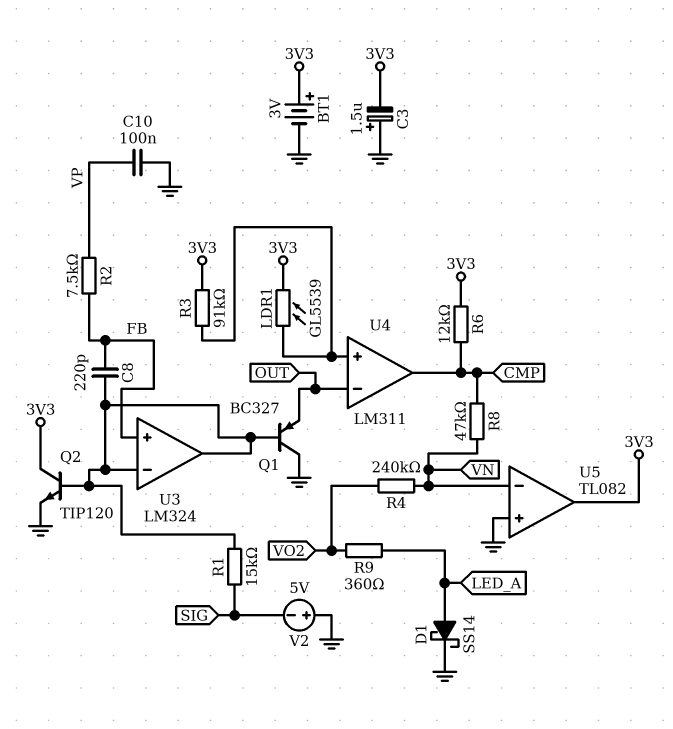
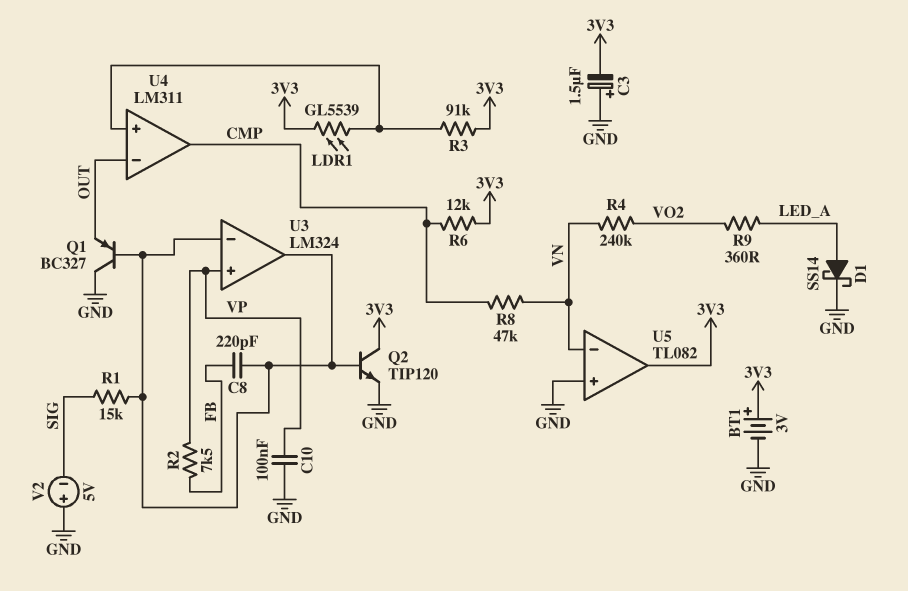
U3 pin in+: FB -> VP

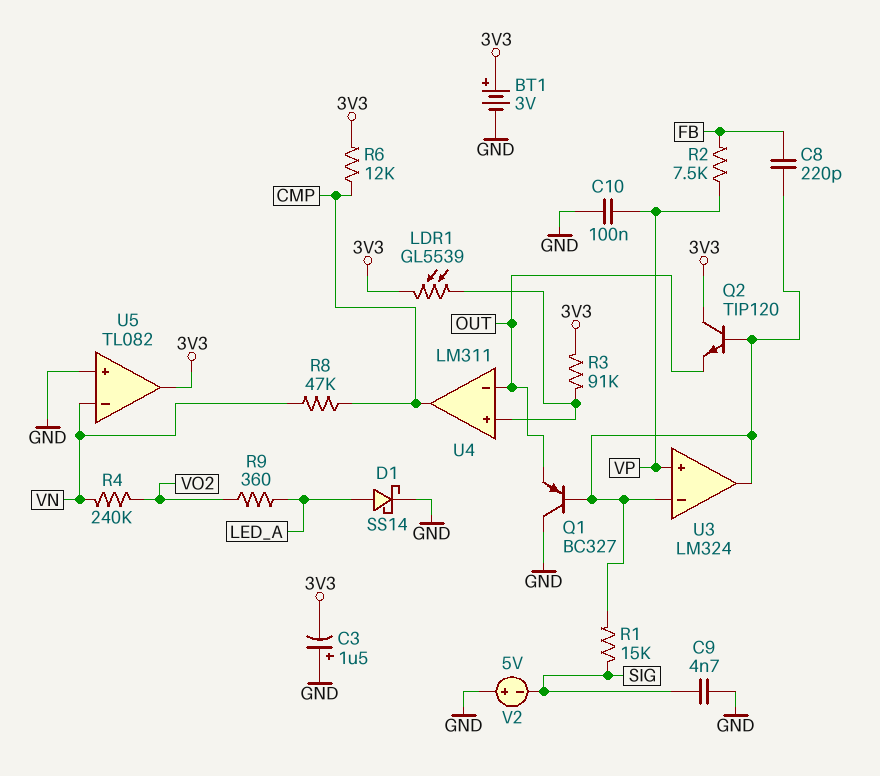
C9: none -> 4.7nF (GND, SIG)
Q2: NPN TIP120 (B U3/in-, C 3V3, E GND) -> NPN TIP120 (B U3/in-, C 3V3, E OUT)

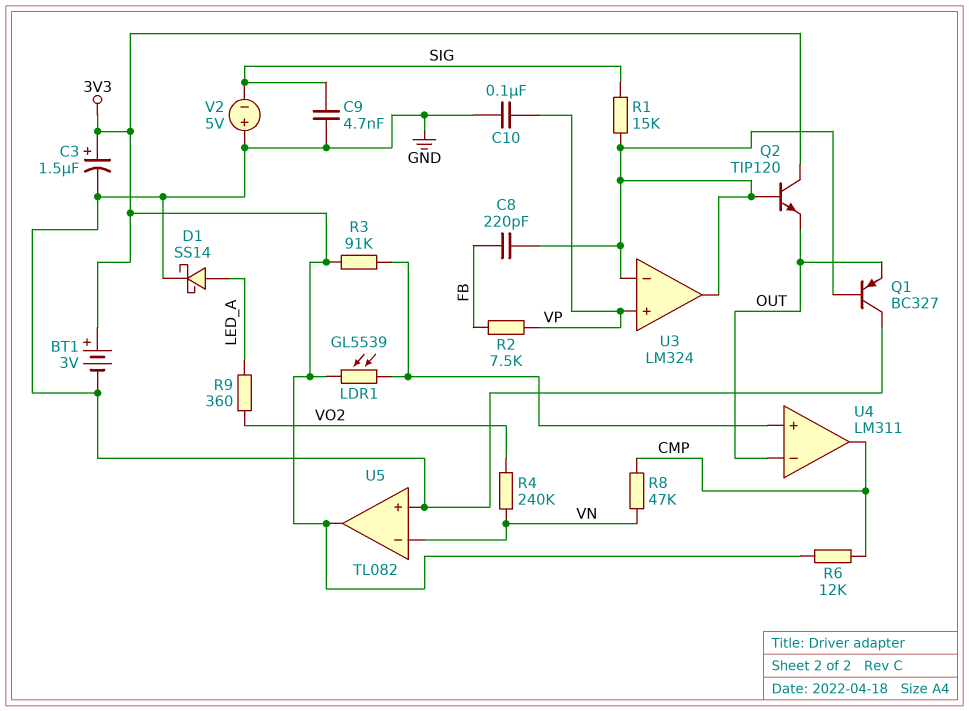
C3: 1.5uF (plus GND, minus 3V3) -> 1.5uF (plus 3V3, minus GND)

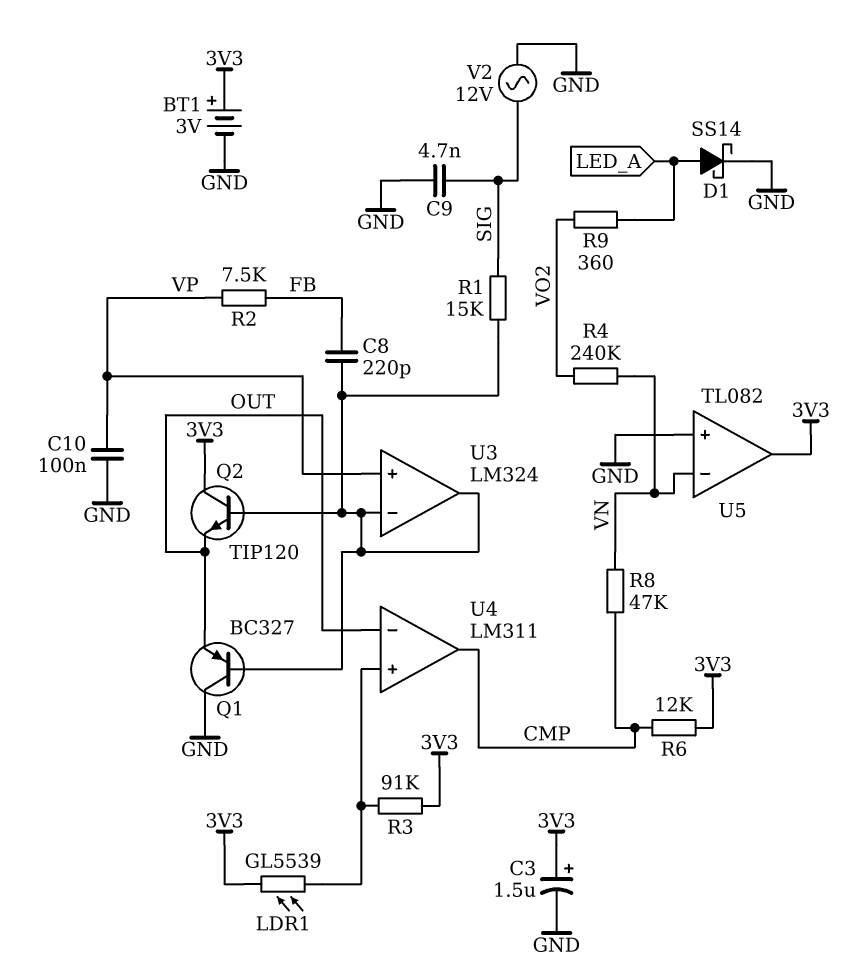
V2: 5V (plus GND, minus SIG) -> AC 12V (GND, SIG)

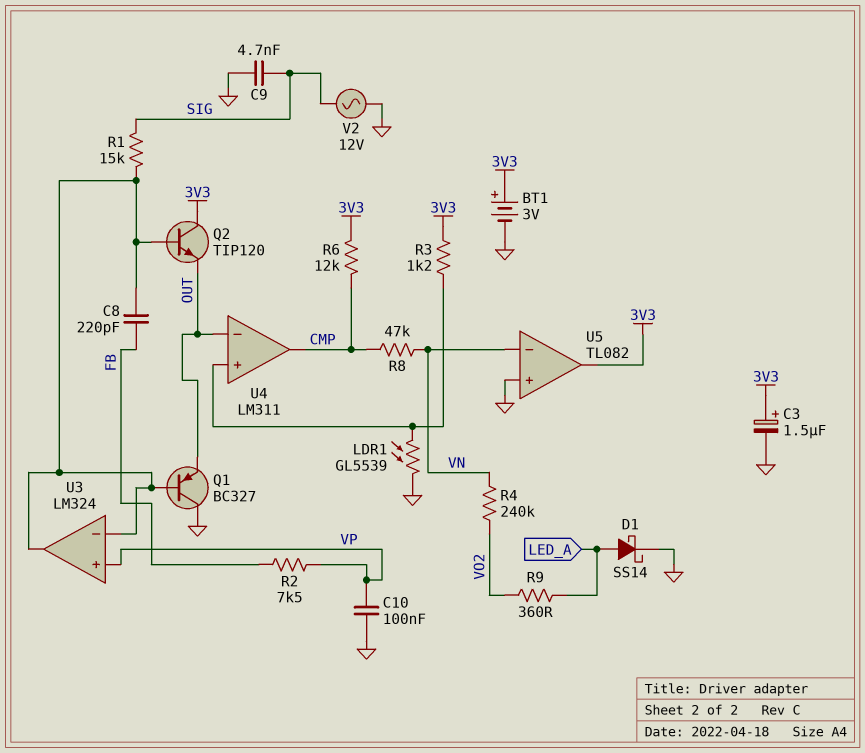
LDR1: GL5539 (3V3, U4/in+) -> GL5539 (GND, U4/in+)
R3: 91k (3V3, U4/in+) -> 1.2k (3V3, U4/in+)

